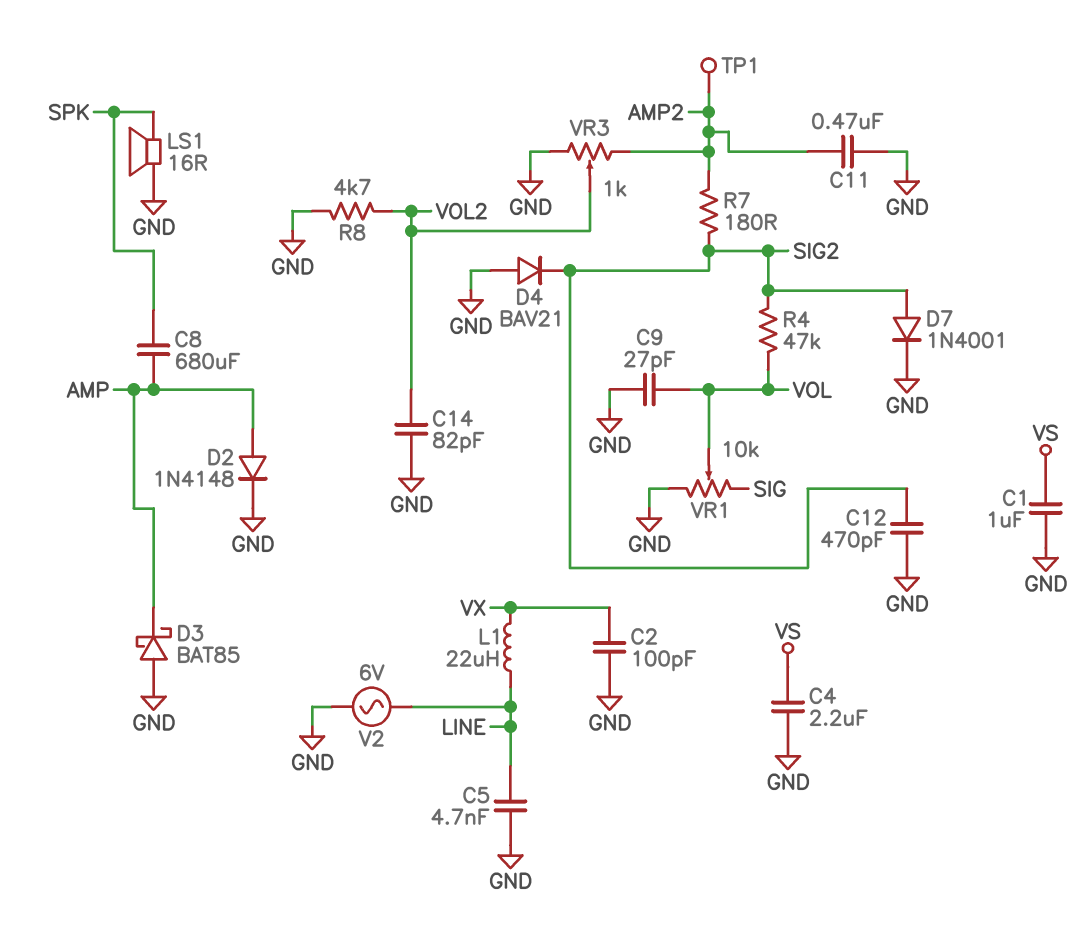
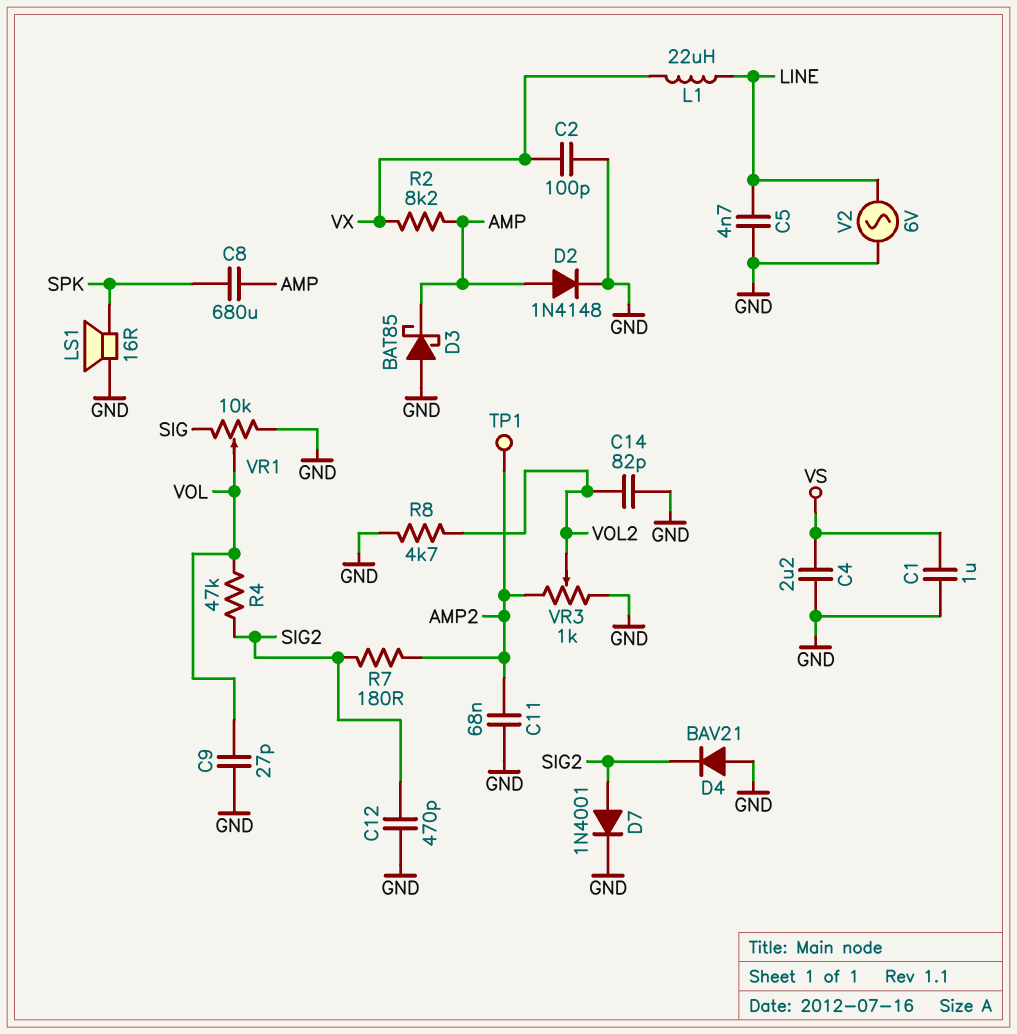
C11: 470nF (AMP2, GND) -> 68nF (AMP2, GND)
R2: none -> 8.2k (AMP, VX)

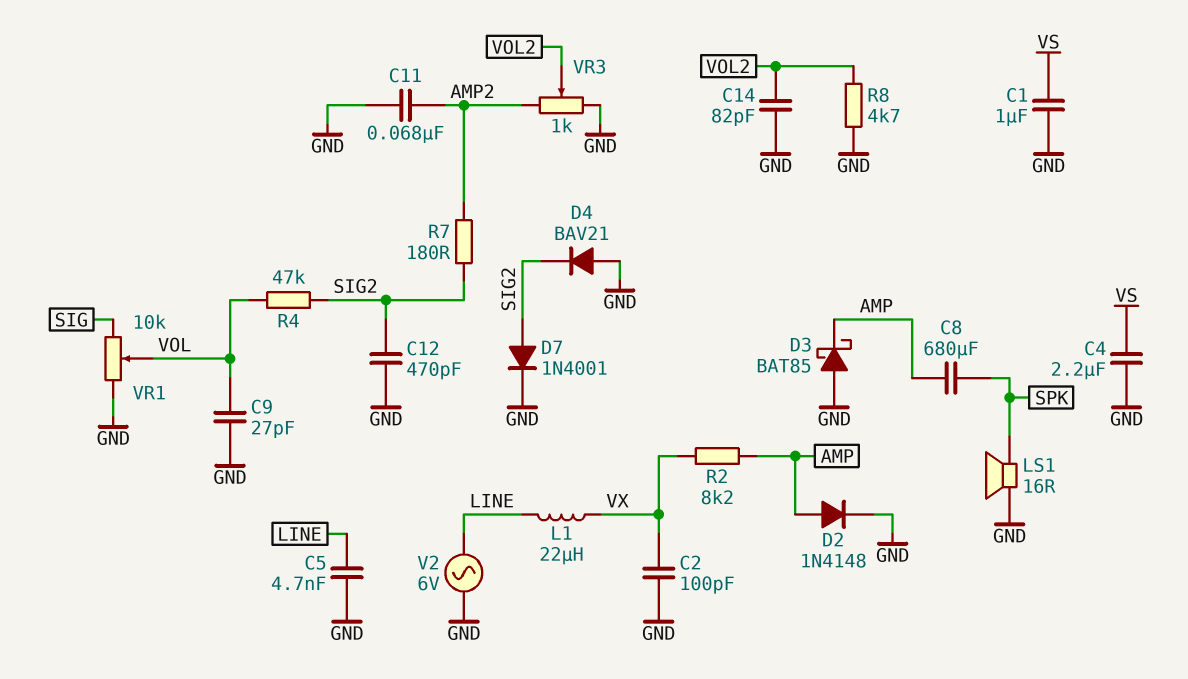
TP1: test point (AMP2) -> none

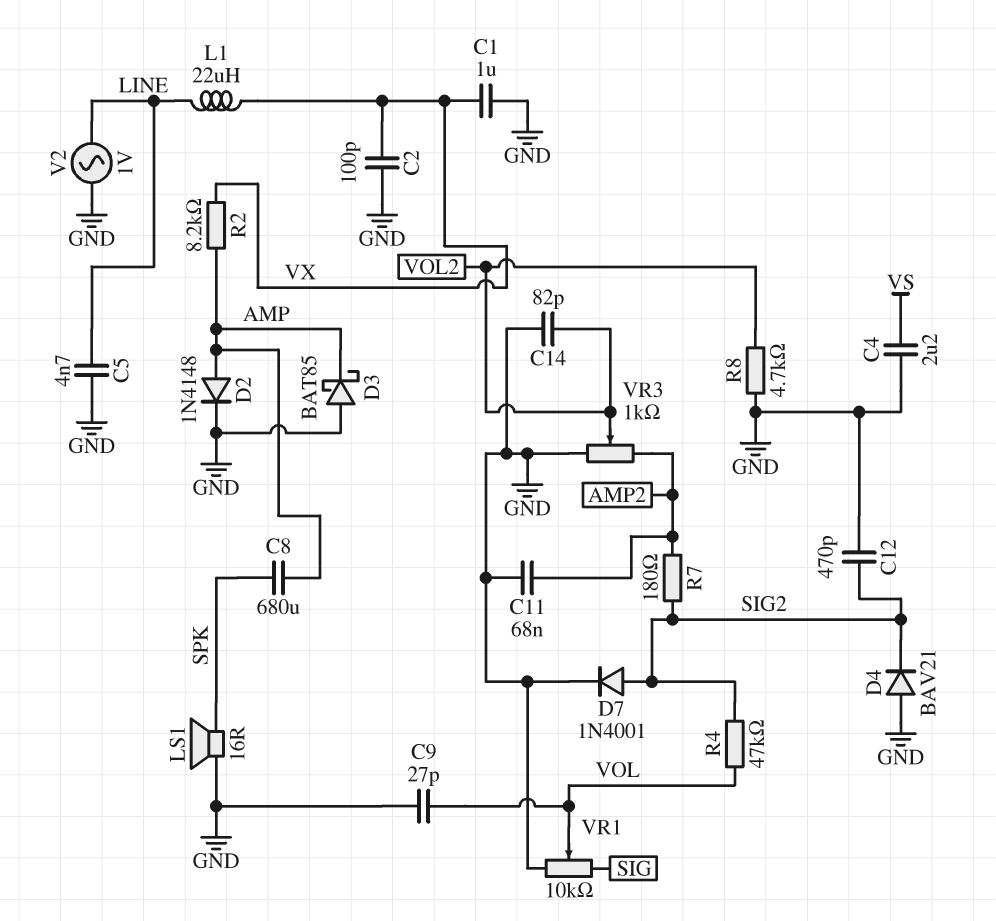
C1: 1uF (GND, VS) -> 1uF (GND, VX)
V2: AC 6V (GND, LINE) -> AC 1V (GND, LINE)

